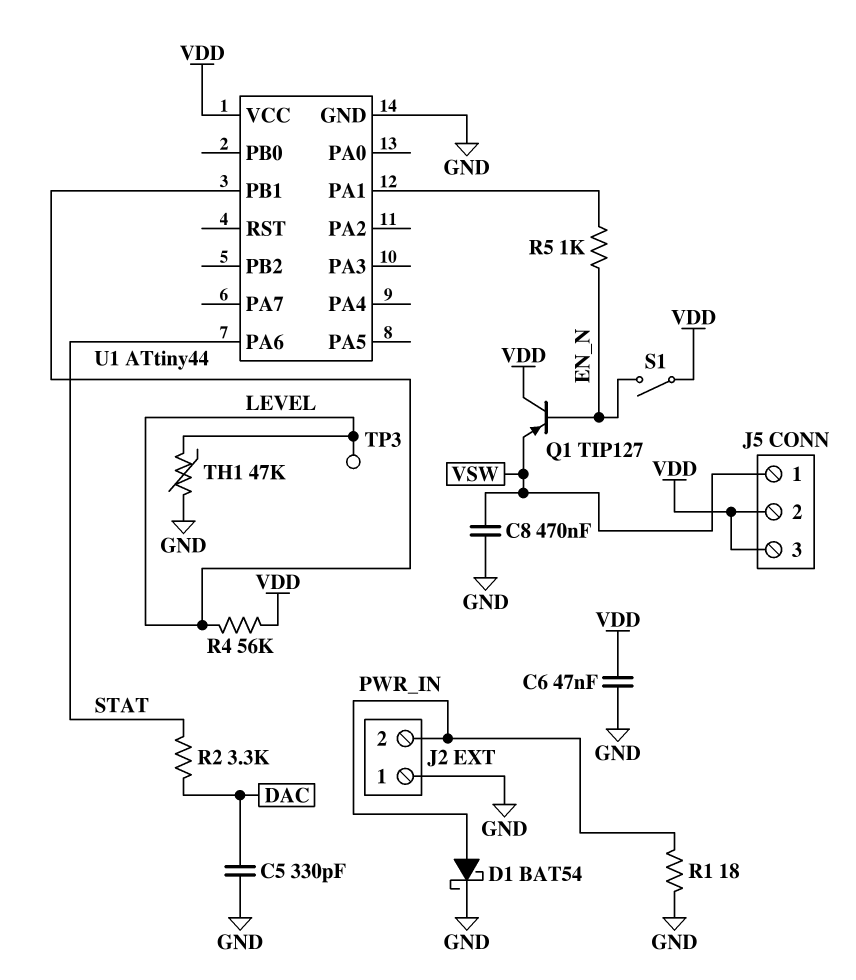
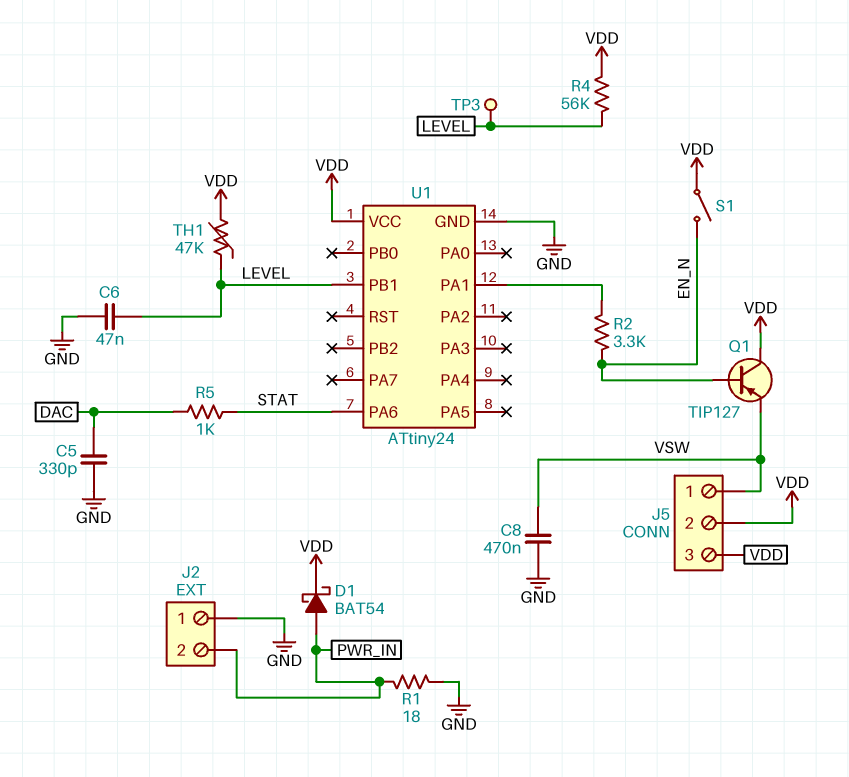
C6: 47nF (GND, VDD) -> 47nF (GND, LEVEL)
D1: schottky BAT54 (A PWR_IN, K GND) -> schottky BAT54 (A PWR_IN, K VDD)
R2: 3.3k (DAC, STAT) -> 3.3k (EN_N, U1/PA1)
R5: 1k (EN_N, U1/PA1) -> 1k (DAC, STAT)
TH1: 47k (GND, LEVEL) -> 47k (LEVEL, VDD)
U1: ATtiny44 -> ATtiny24

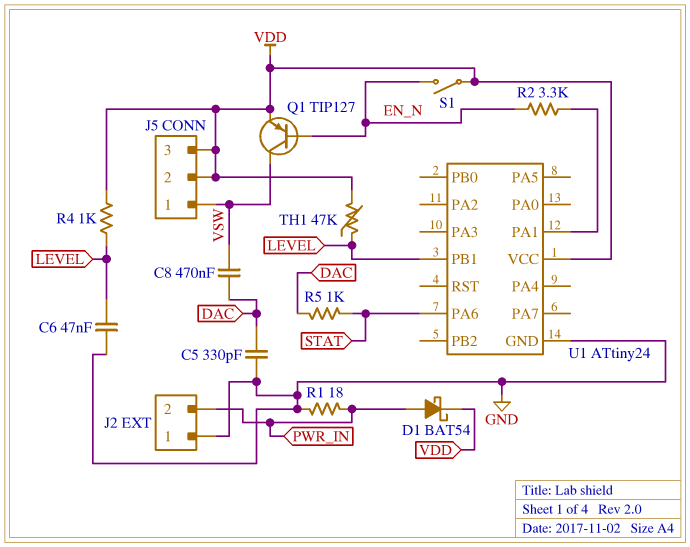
C8: 470nF (GND, VSW) -> 470nF (DAC, VSW)
Q1: PNP TIP127 (B EN_N, C VDD, E VSW) -> PNP TIP127 (B EN_N, C VSW, E VDD)
R4: 56k (LEVEL, VDD) -> 1k (LEVEL, VDD)
TP3: test point (LEVEL) -> none

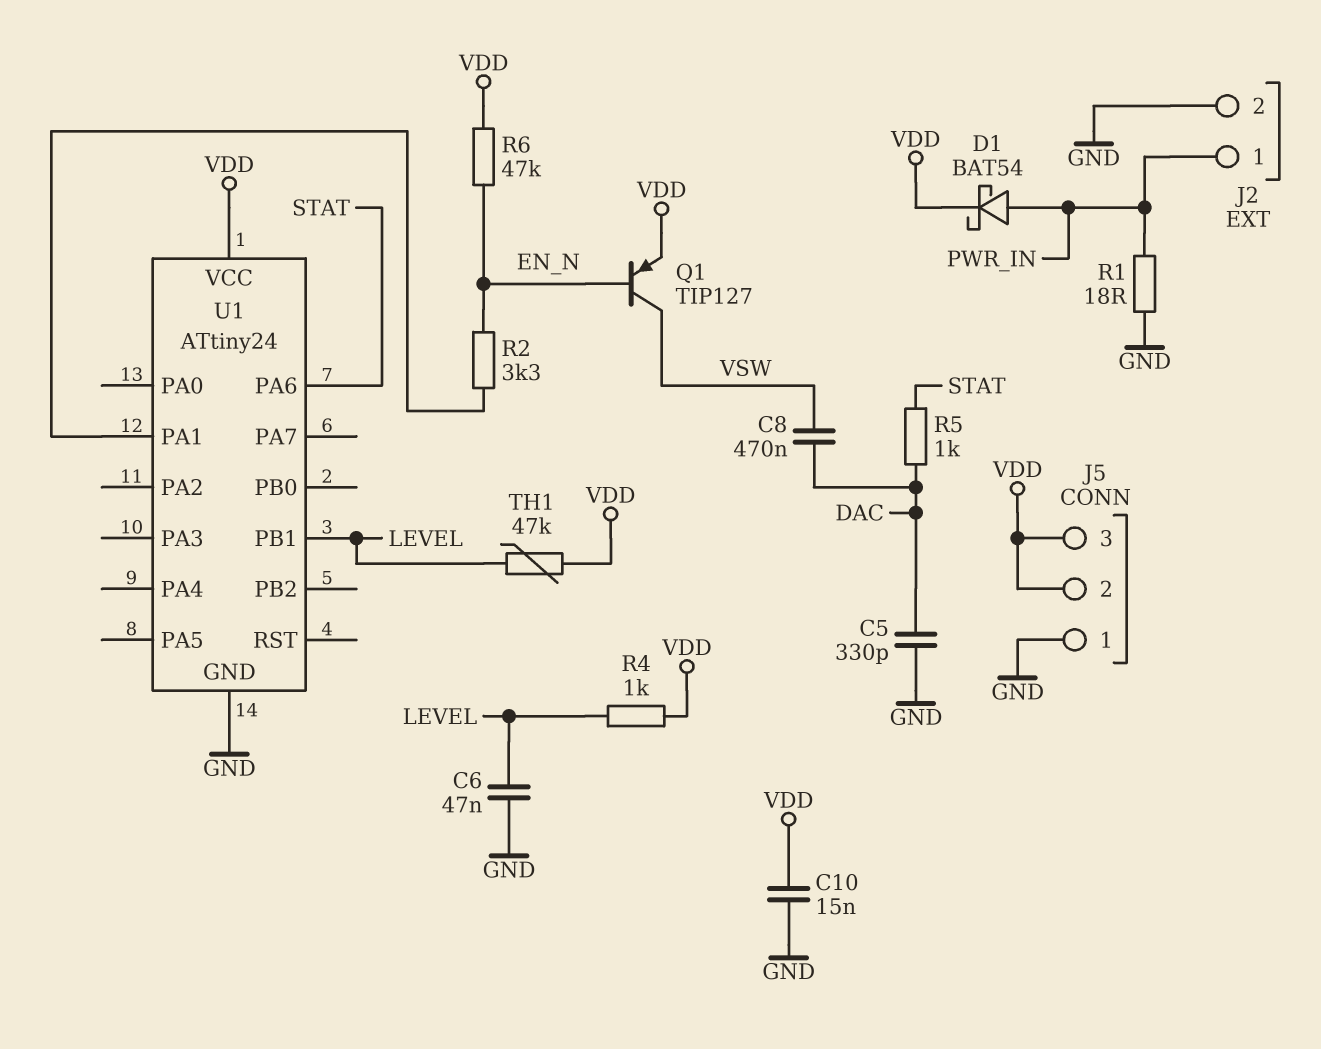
C10: none -> 15nF (GND, VDD)
J2 pin 1: GND -> PWR_IN
J2 pin 2: PWR_IN -> GND
J5 pin 1: VSW -> GND
R6: none -> 47k (EN_N, VDD)
S1: switch (EN_N, VDD) -> none

